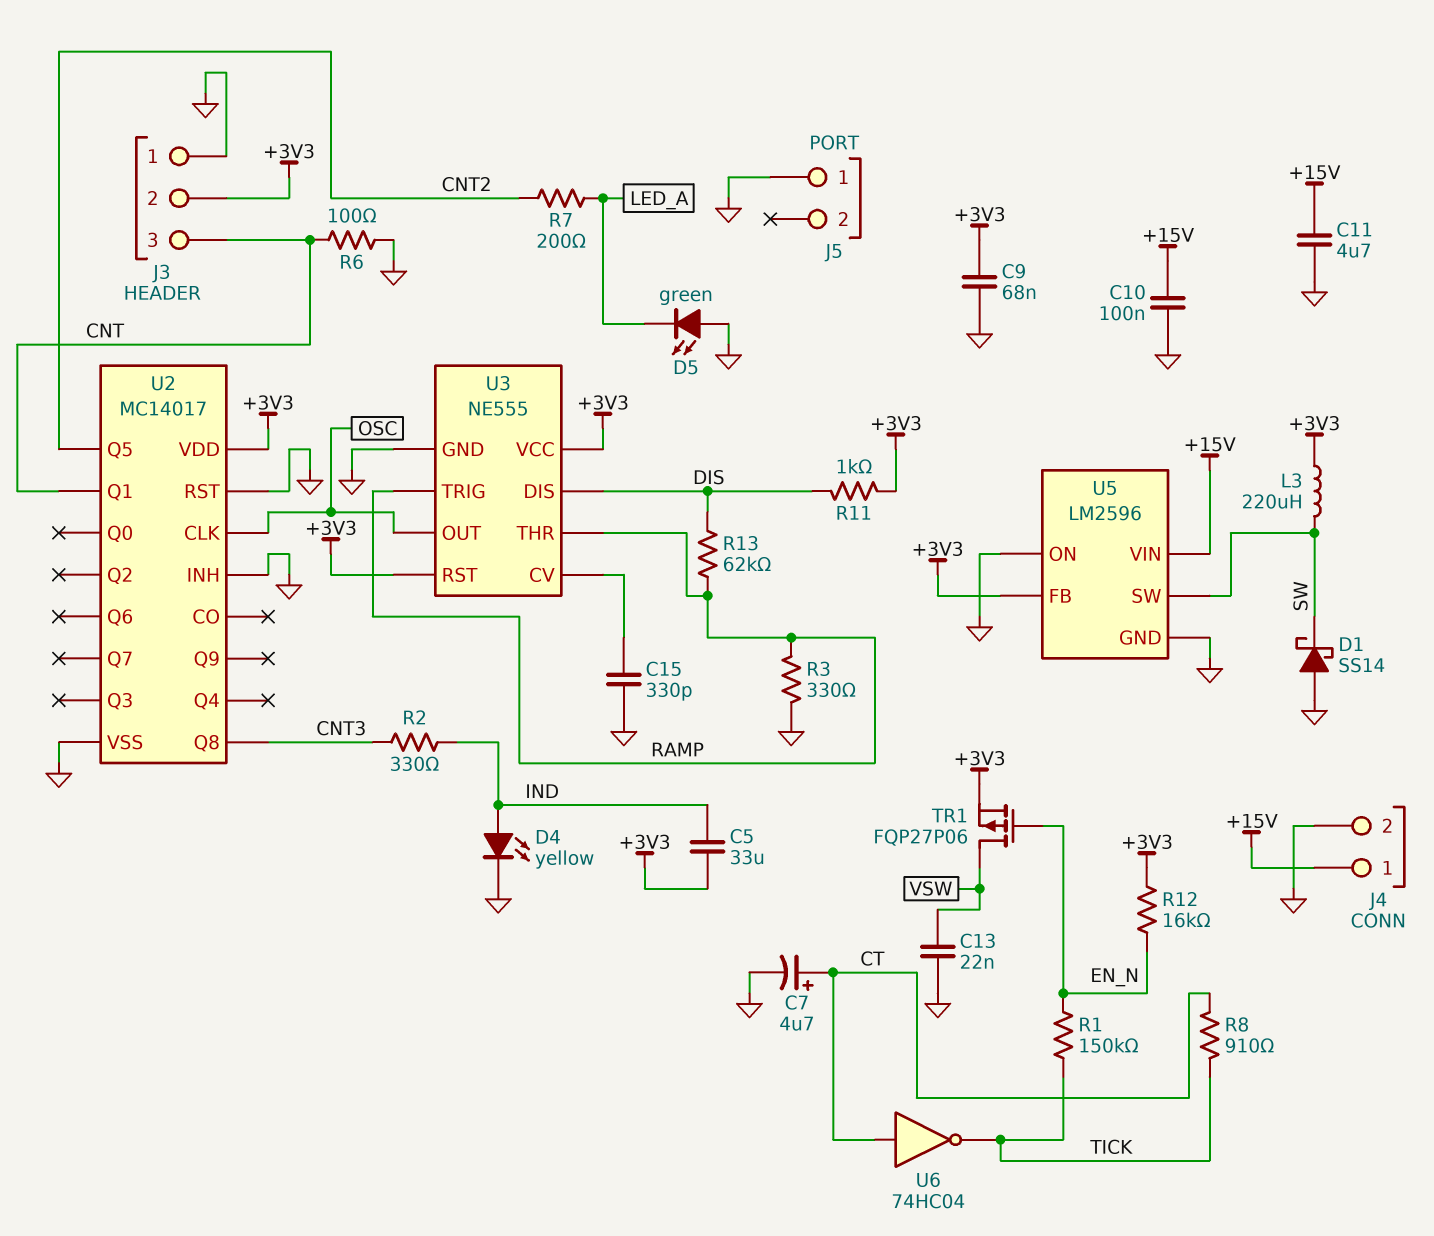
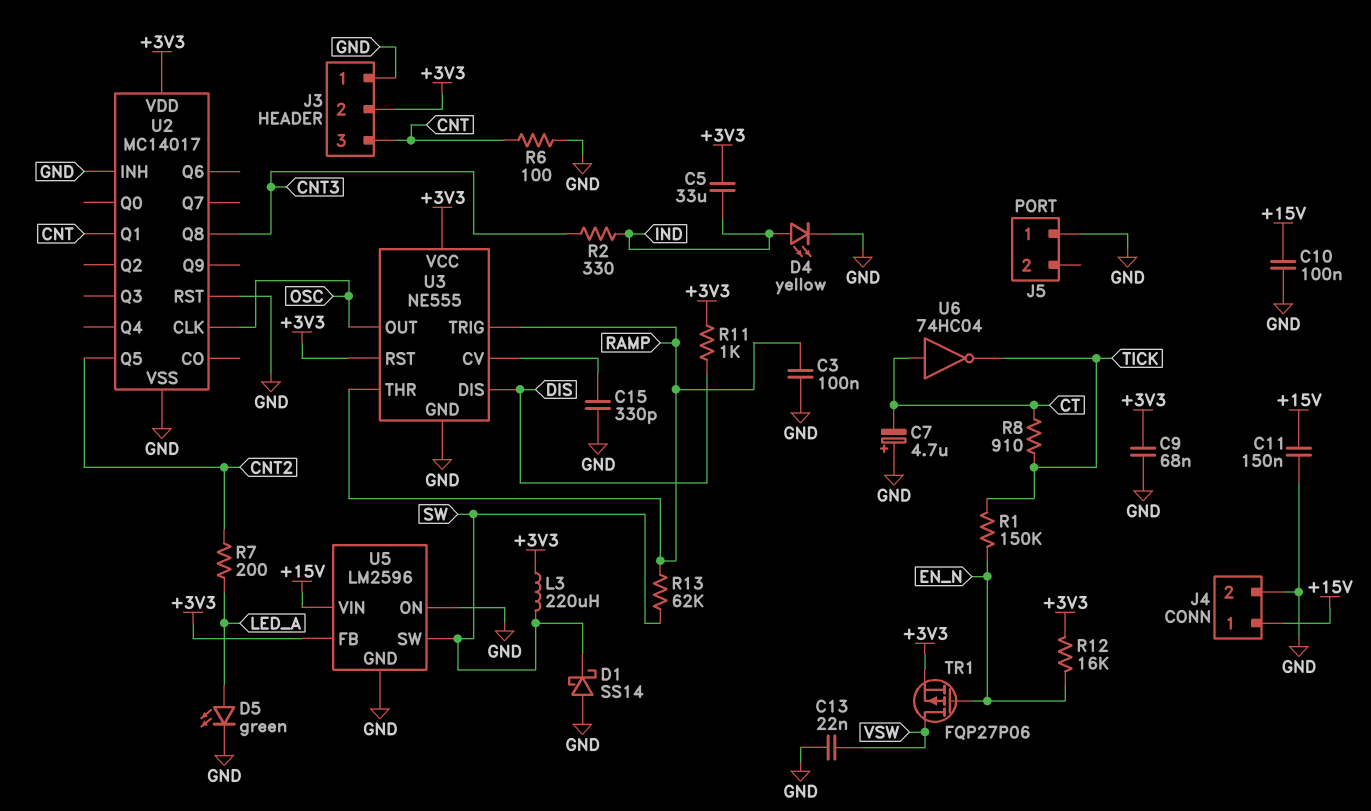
C3: none -> 100nF (GND, RAMP)
C7: 4.7uF (plus CT, minus GND) -> 4.7uF (plus GND, minus CT)
C11: 4.7uF (+15V, GND) -> 150nF (+15V, GND)
D5: LED green (A GND, K LED_A) -> LED green (A LED_A, K GND)
R3: 330 (GND, RAMP) -> none
R13: 62k (DIS, RAMP) -> 62k (RAMP, SW)

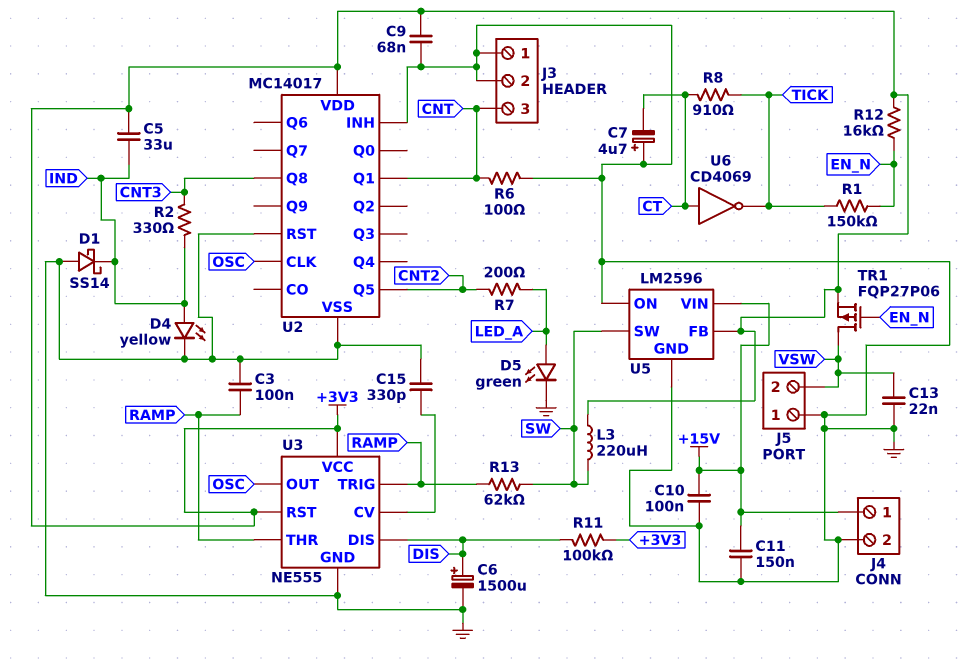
C6: none -> 1500uF (plus DIS, minus GND)
D1: schottky SS14 (A GND, K SW) -> schottky SS14 (A GND, K IND)
J3 pin 2: +3V3 -> GND
J5 pin 2: none -> VSW
R11: 1k (+3V3, DIS) -> 100k (+3V3, DIS)
U6: NOT 74HC04 (in CT, out TICK) -> NOT CD4069 (in CT, out TICK)

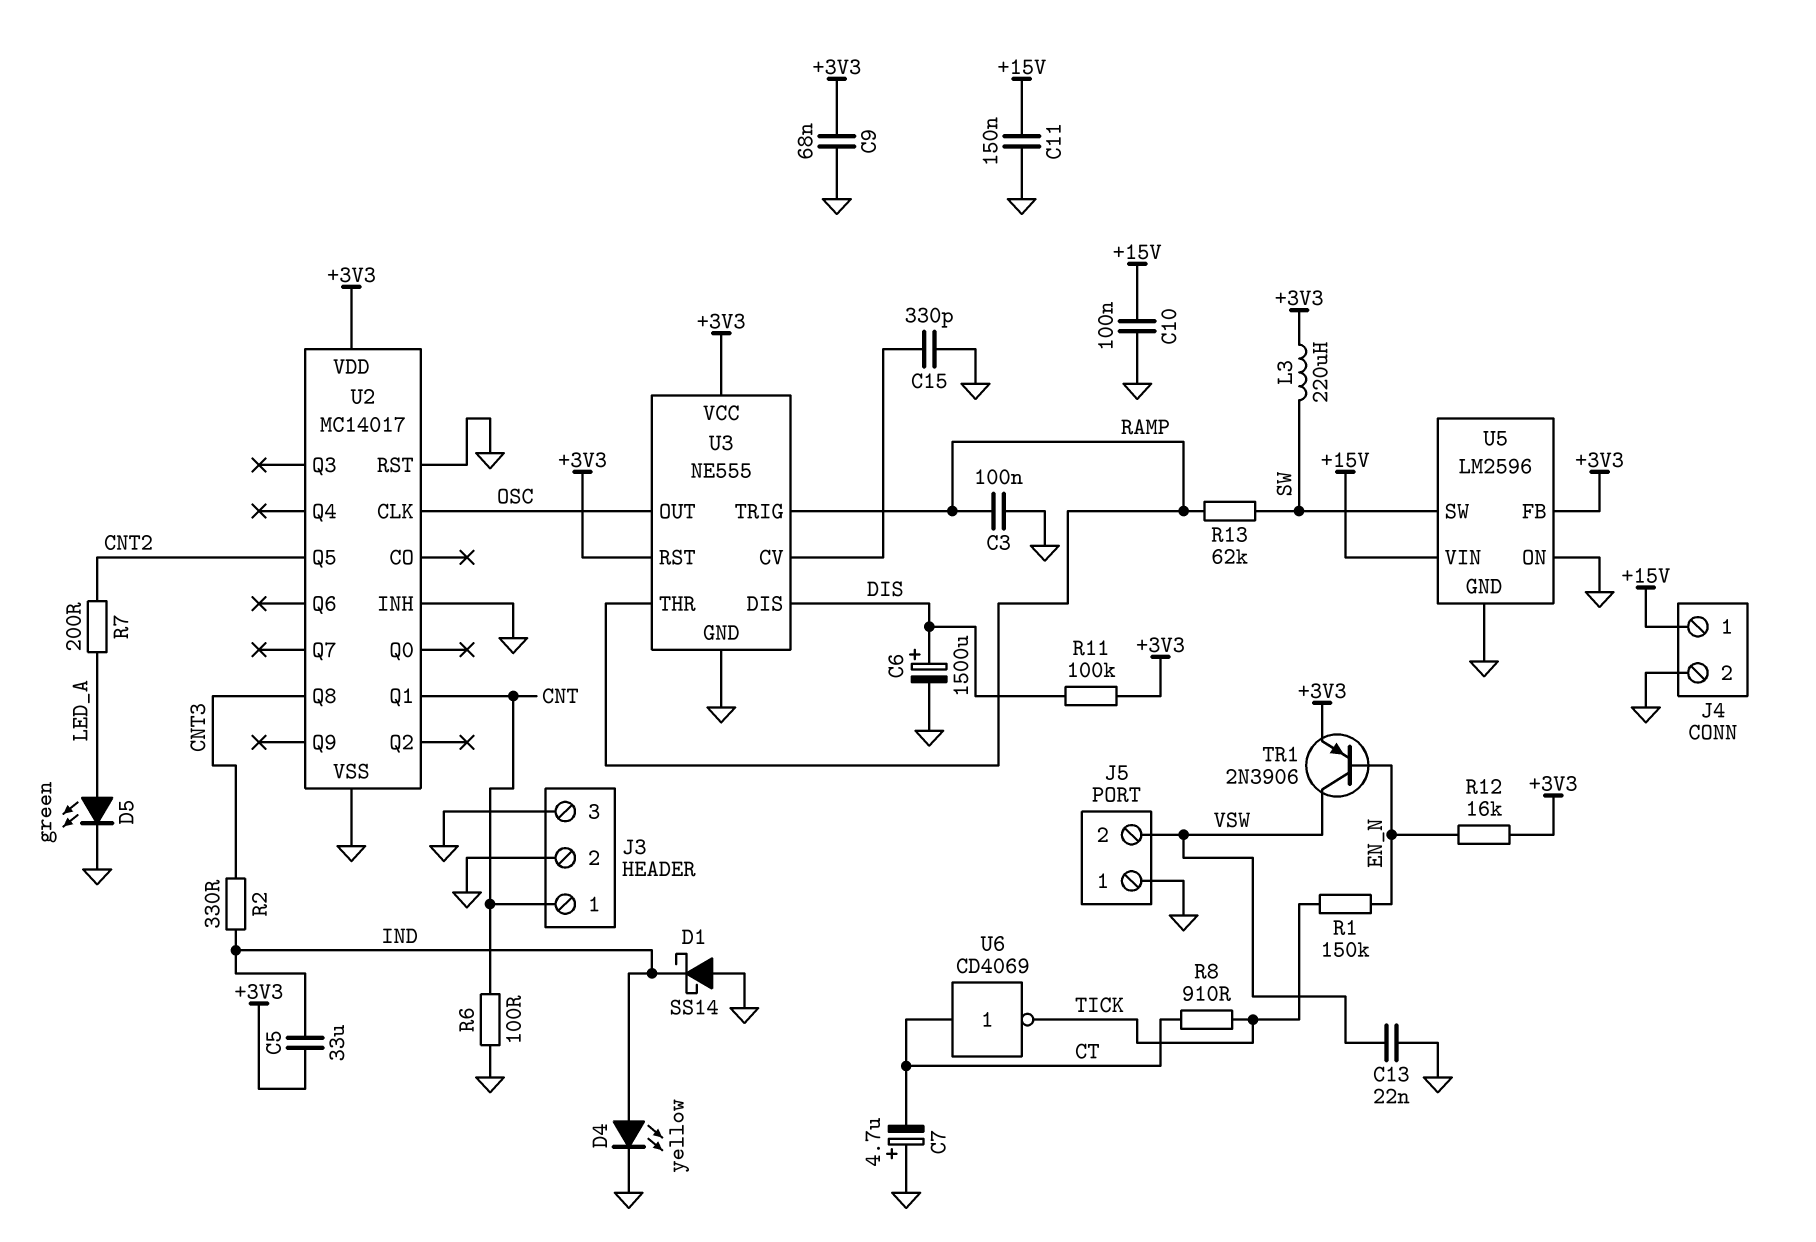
J3 pin 1: GND -> CNT
J3 pin 3: CNT -> GND
TR1: PMOS FQP27P06 (G EN_N, D VSW, S +3V3) -> PNP 2N3906 (B EN_N, C VSW, E +3V3)

